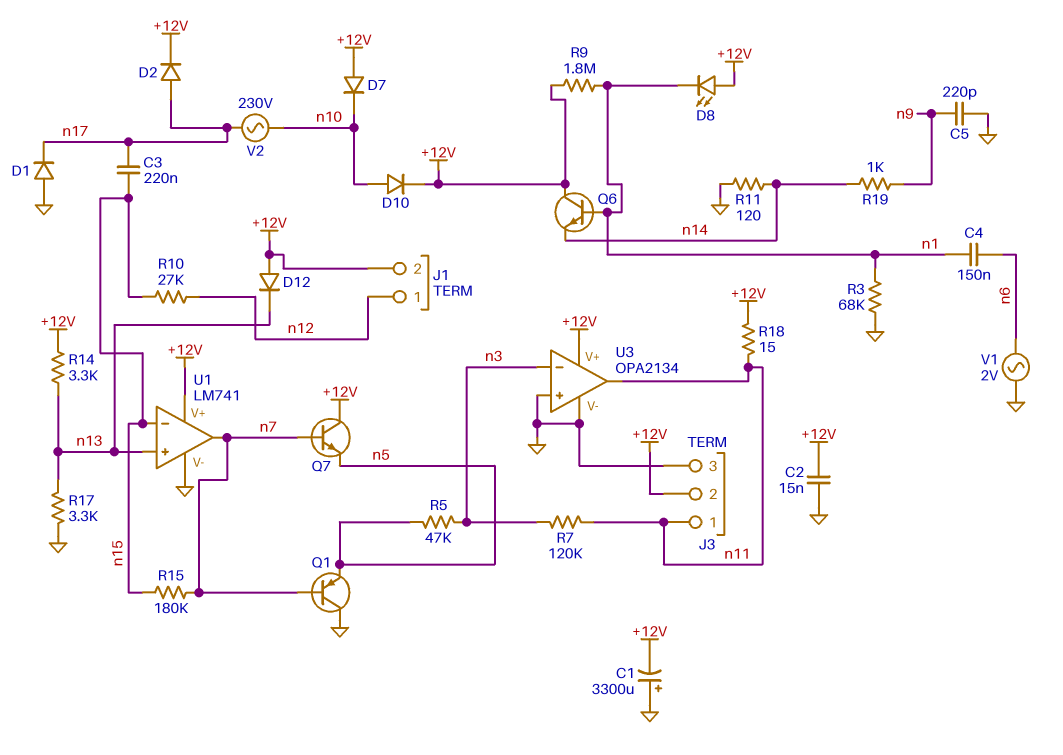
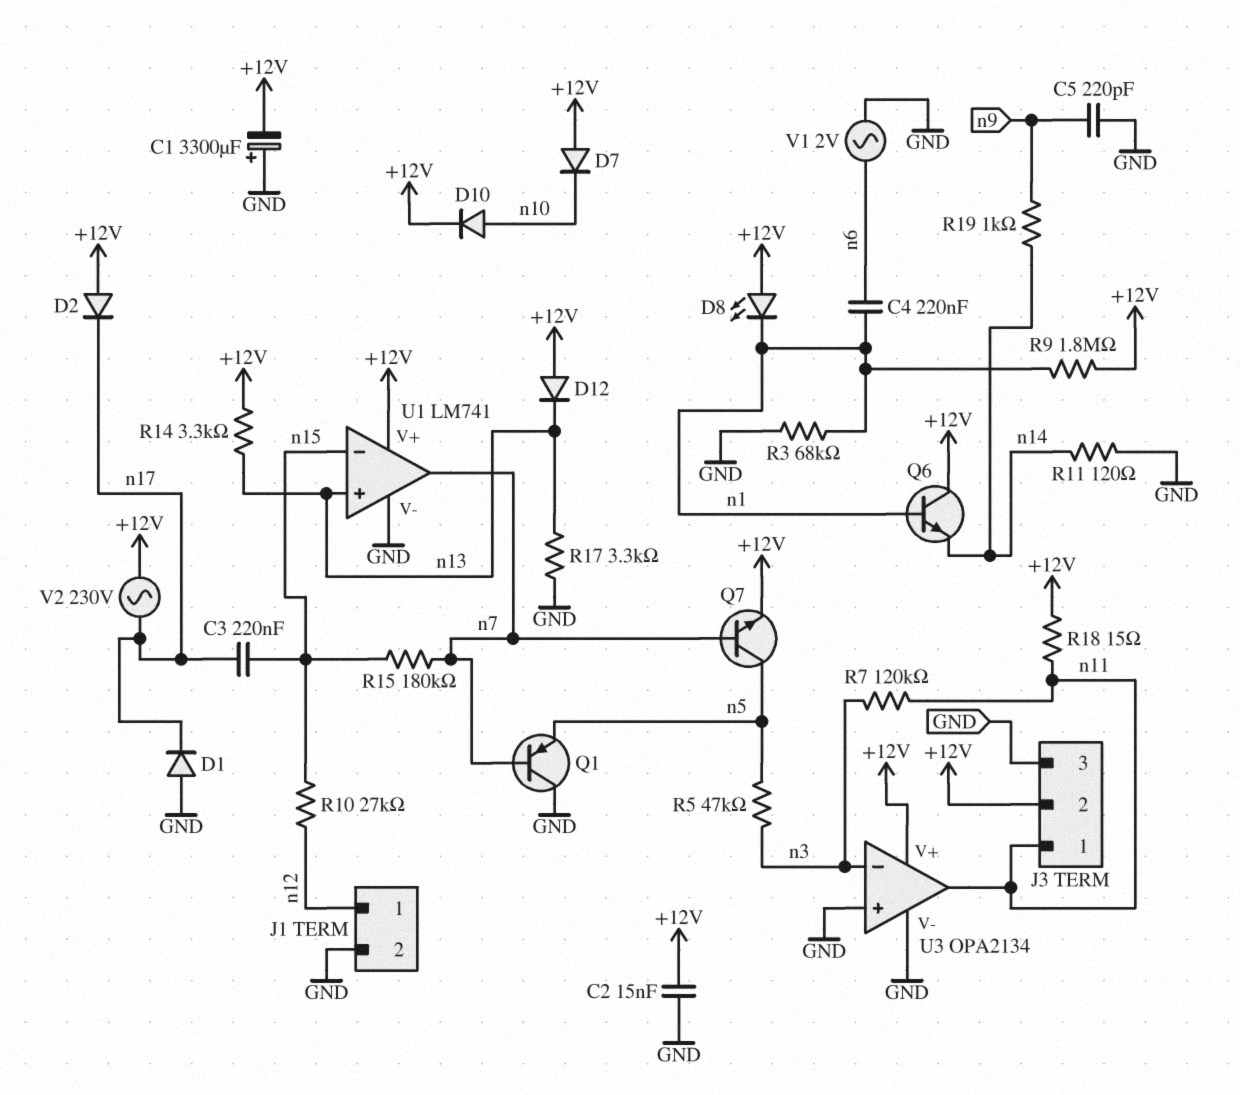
C4: 150nF (n1, n6) -> 220nF (n1, n6)
D2: diode (A n17, K +12V) -> diode (A +12V, K n17)
J1 pin 2: +12V -> GND
Q7: NPN (B n7, C +12V, E n5) -> NPN (B n7, C n5, E +12V)
V2: AC 230V (n10, n17) -> AC 230V (+12V, n17)

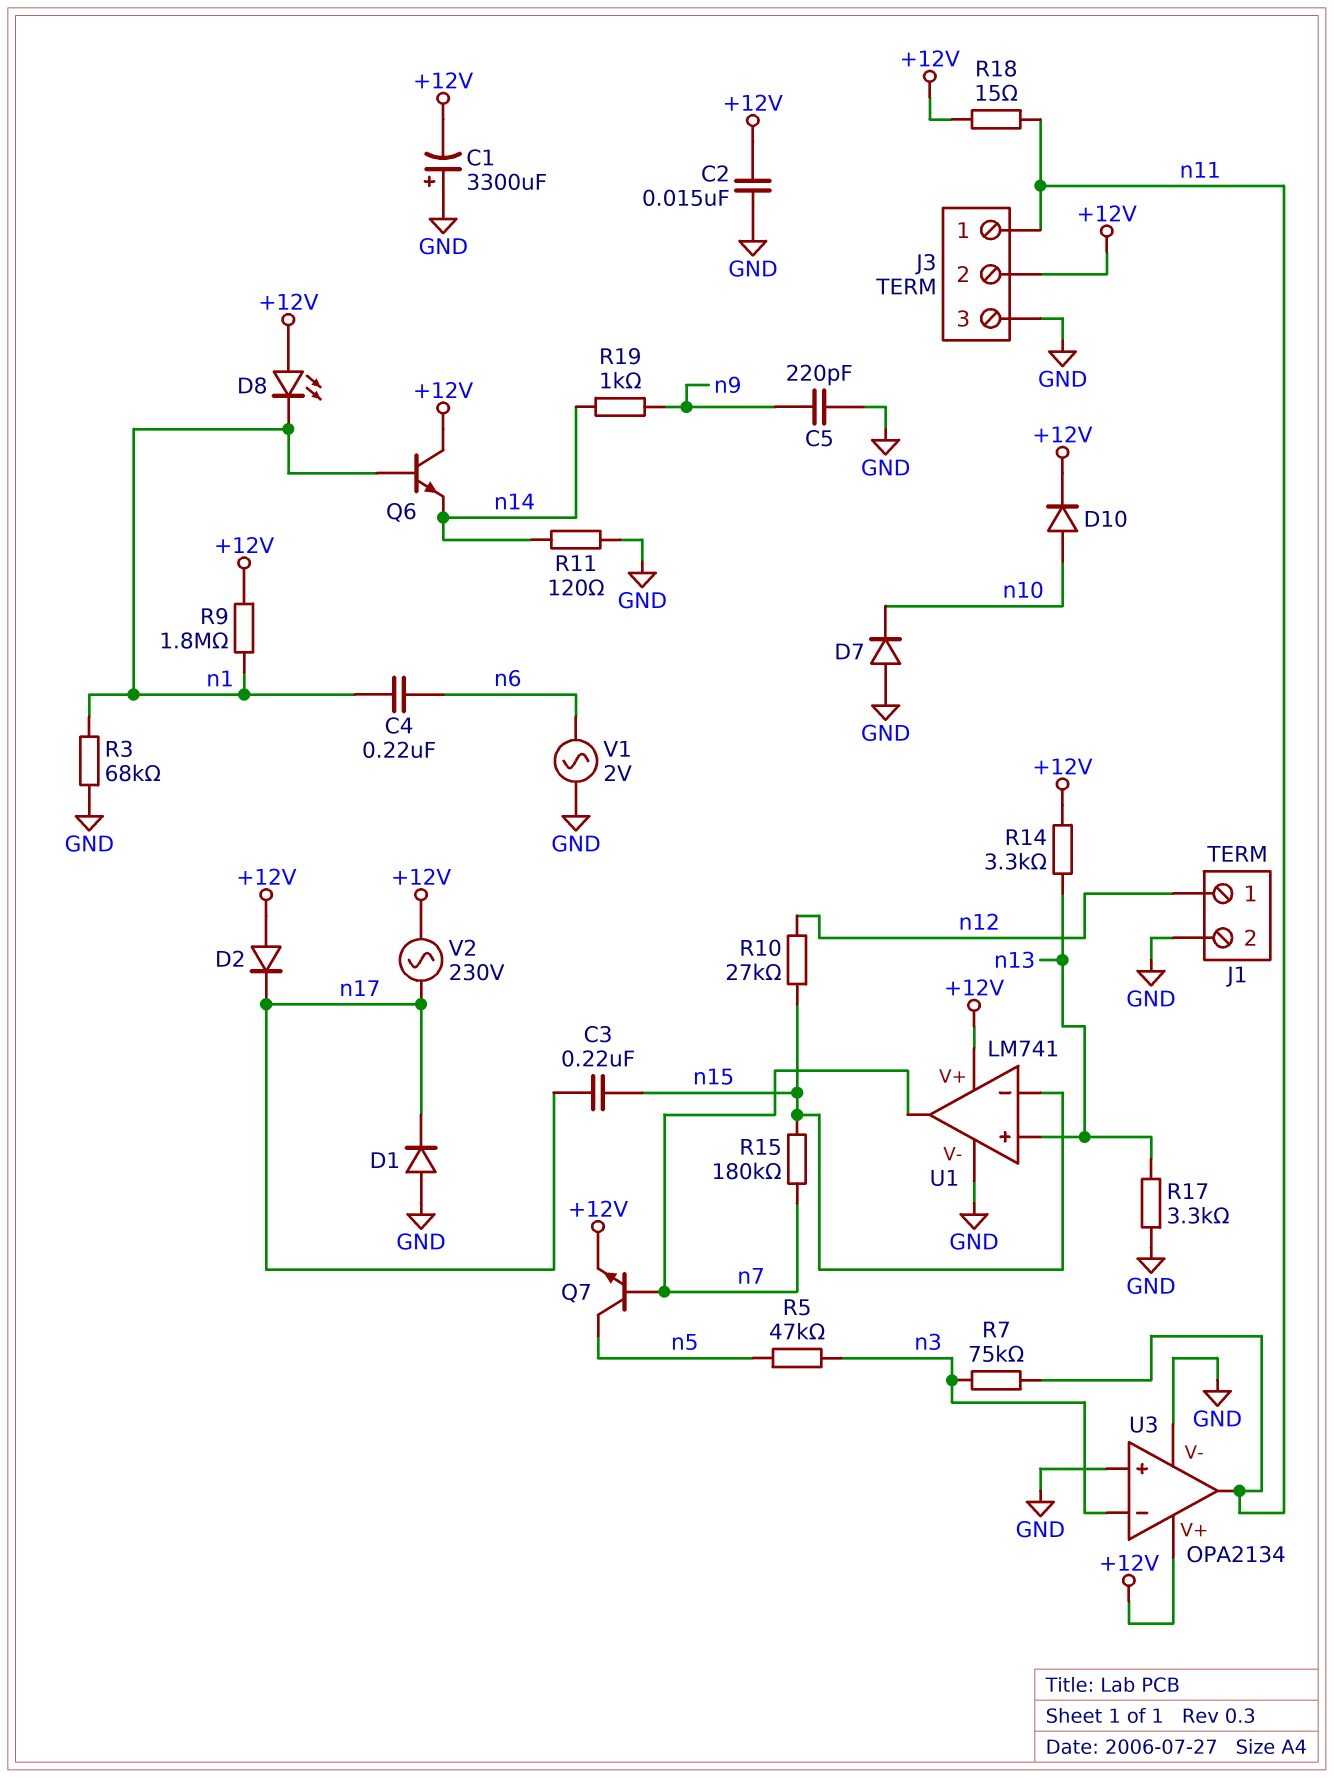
D7: diode (A +12V, K n10) -> diode (A GND, K n10)
D12: diode (A +12V, K n13) -> none
Q1: PNP (B n7, C GND, E n5) -> none
R7: 120k (n3, n11) -> 75k (n3, n11)

